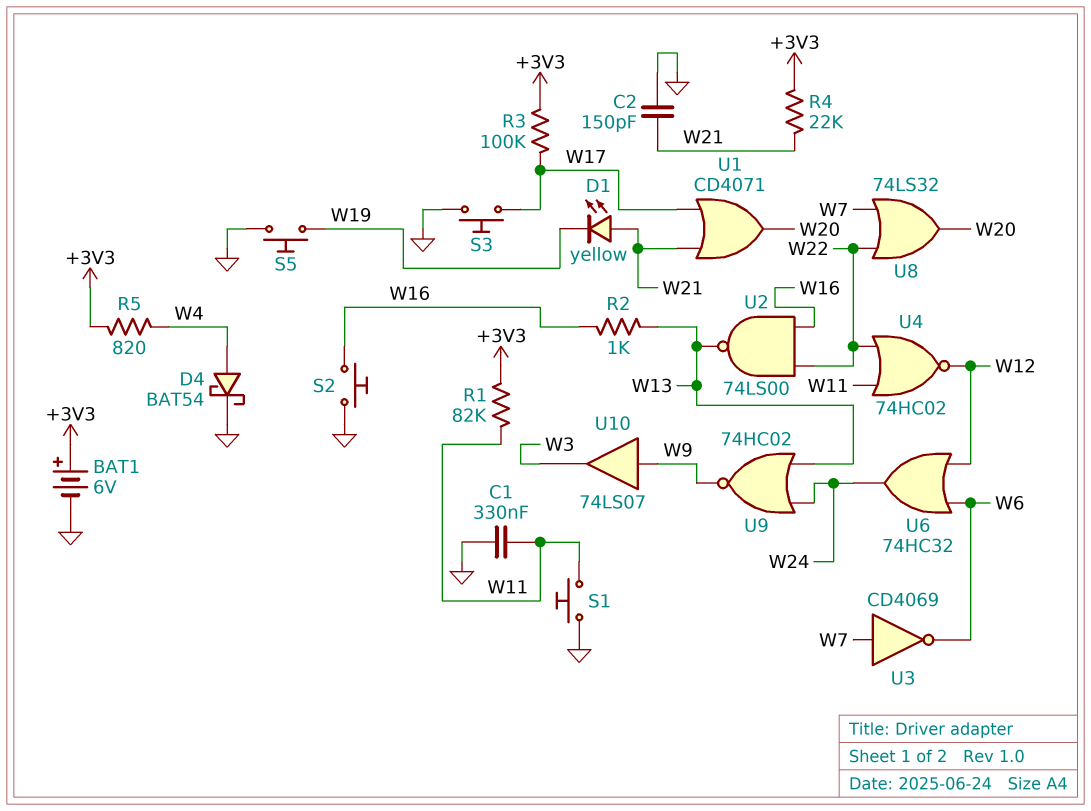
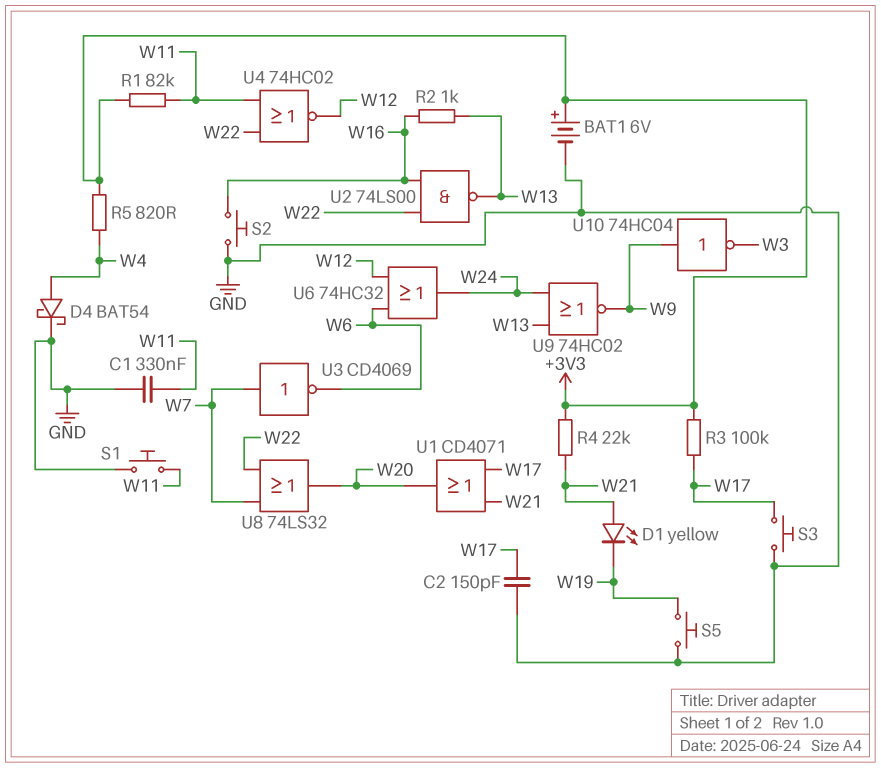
C2: 150pF (GND, W21) -> 150pF (GND, W17)
U10: buffer 74LS07 (in W9, out W3) -> NOT 74HC04 (in W9, out W3)

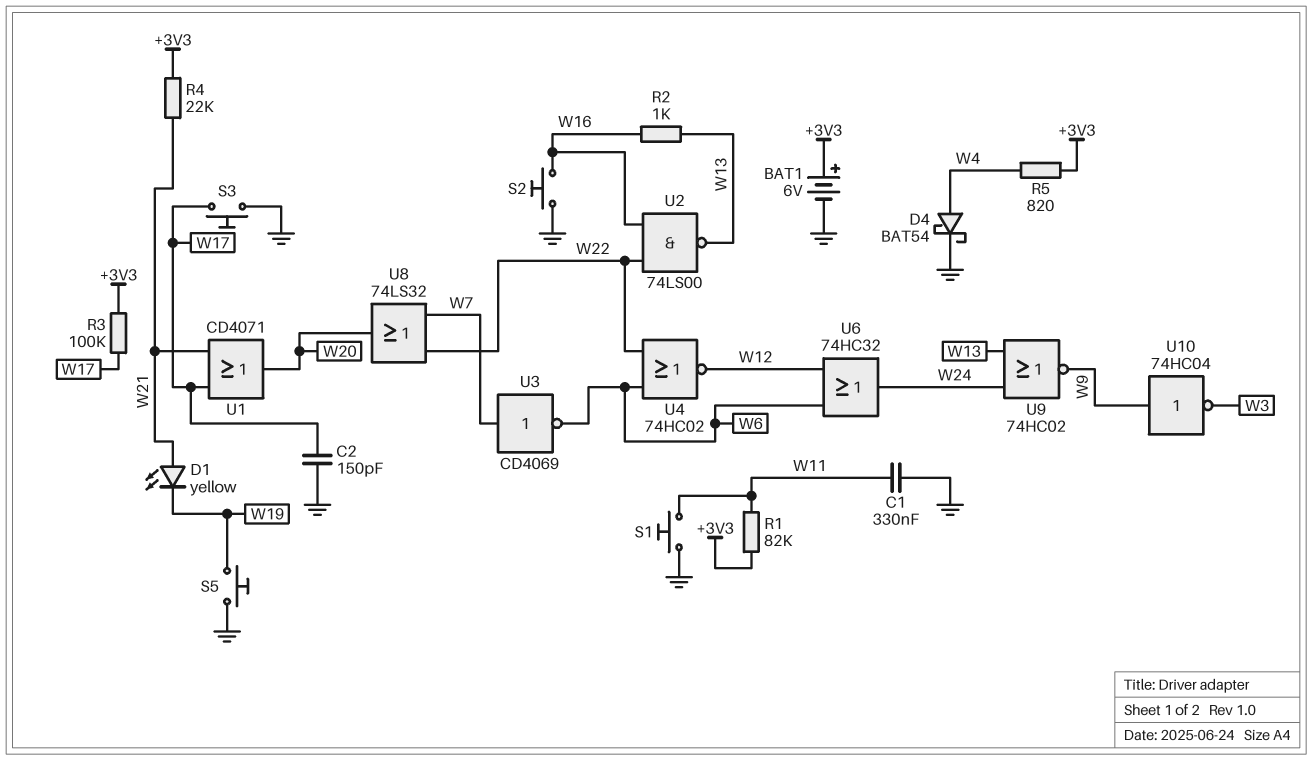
U4: NOR 74HC02 (in W11, in W22, out W12) -> NOR 74HC02 (in W6, in W22, out W12)

